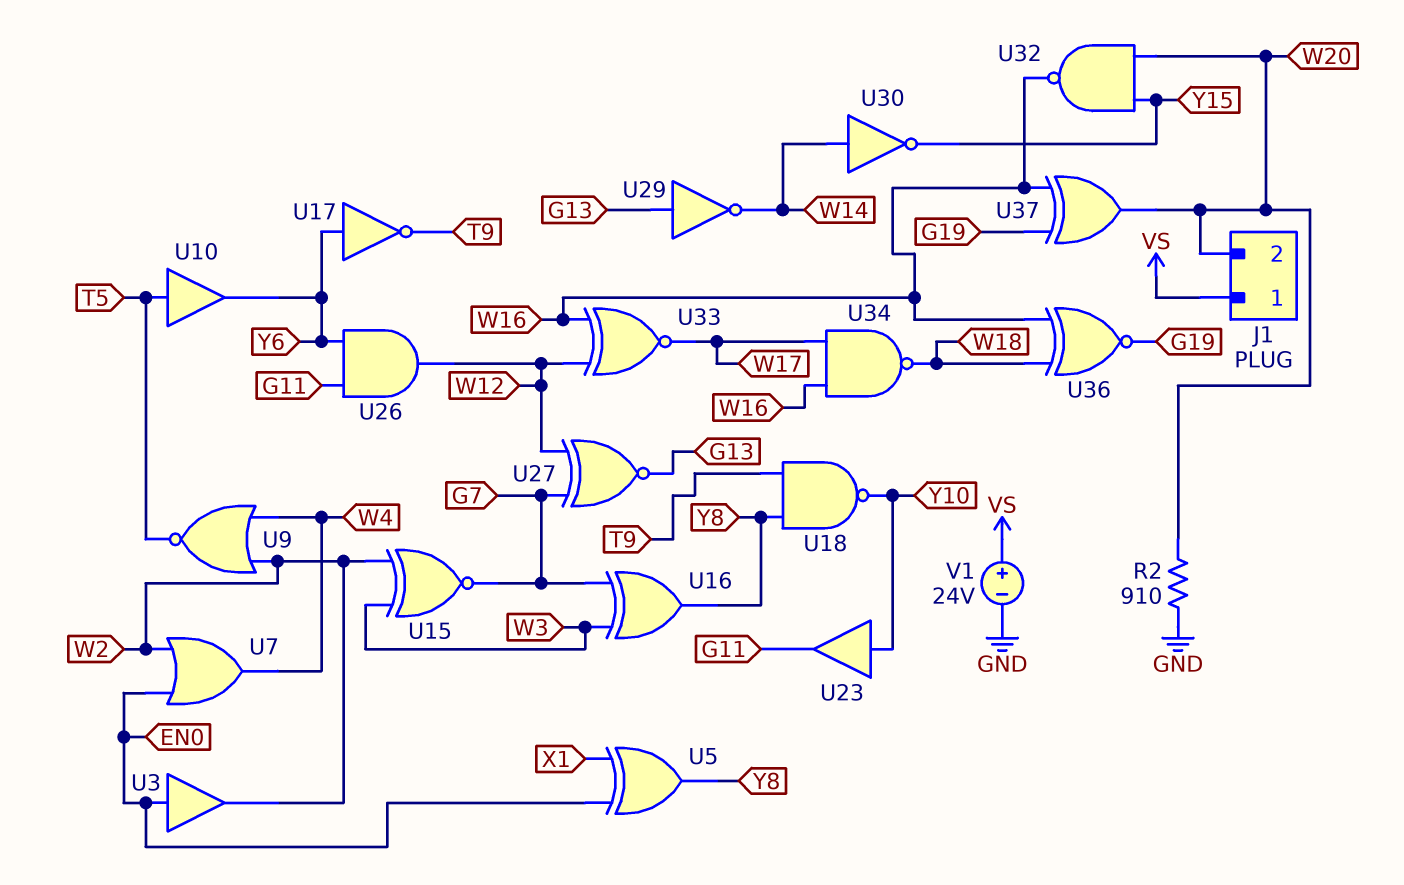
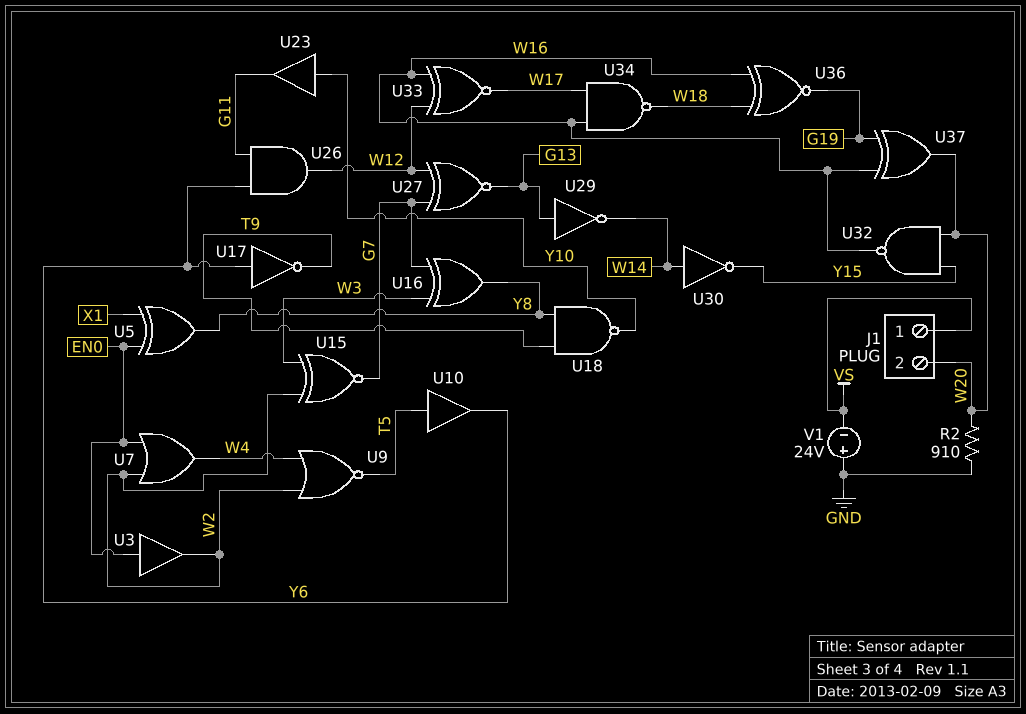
V1: 24V (plus VS, minus GND) -> 24V (plus GND, minus VS)

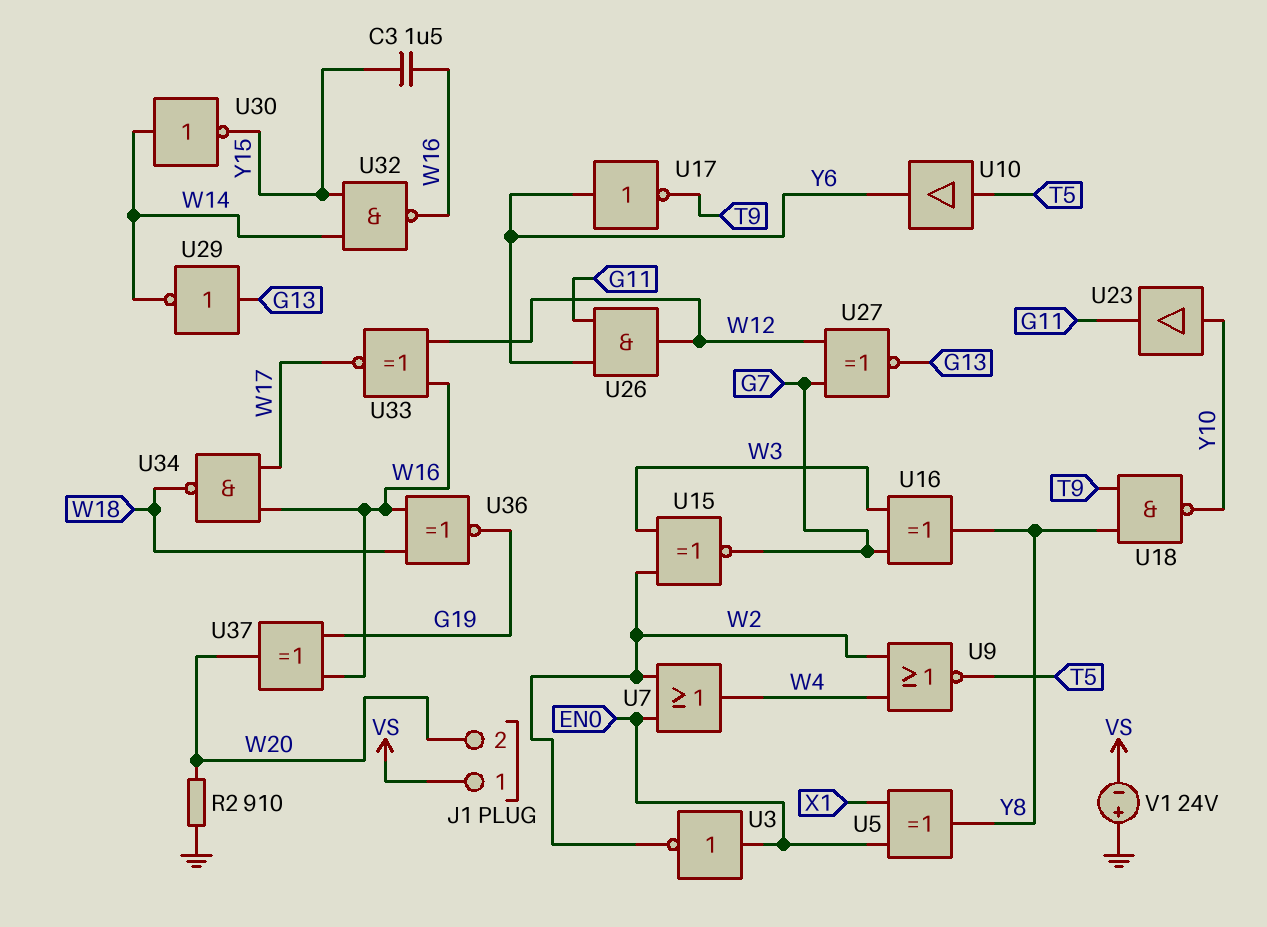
C3: none -> 1.5uF (W16, Y15)
U3: buffer (in EN0, out W2) -> NOT (in EN0, out W2)
U32: NAND (in W20, in Y15, out W16) -> NAND (in W14, in Y15, out W16)

